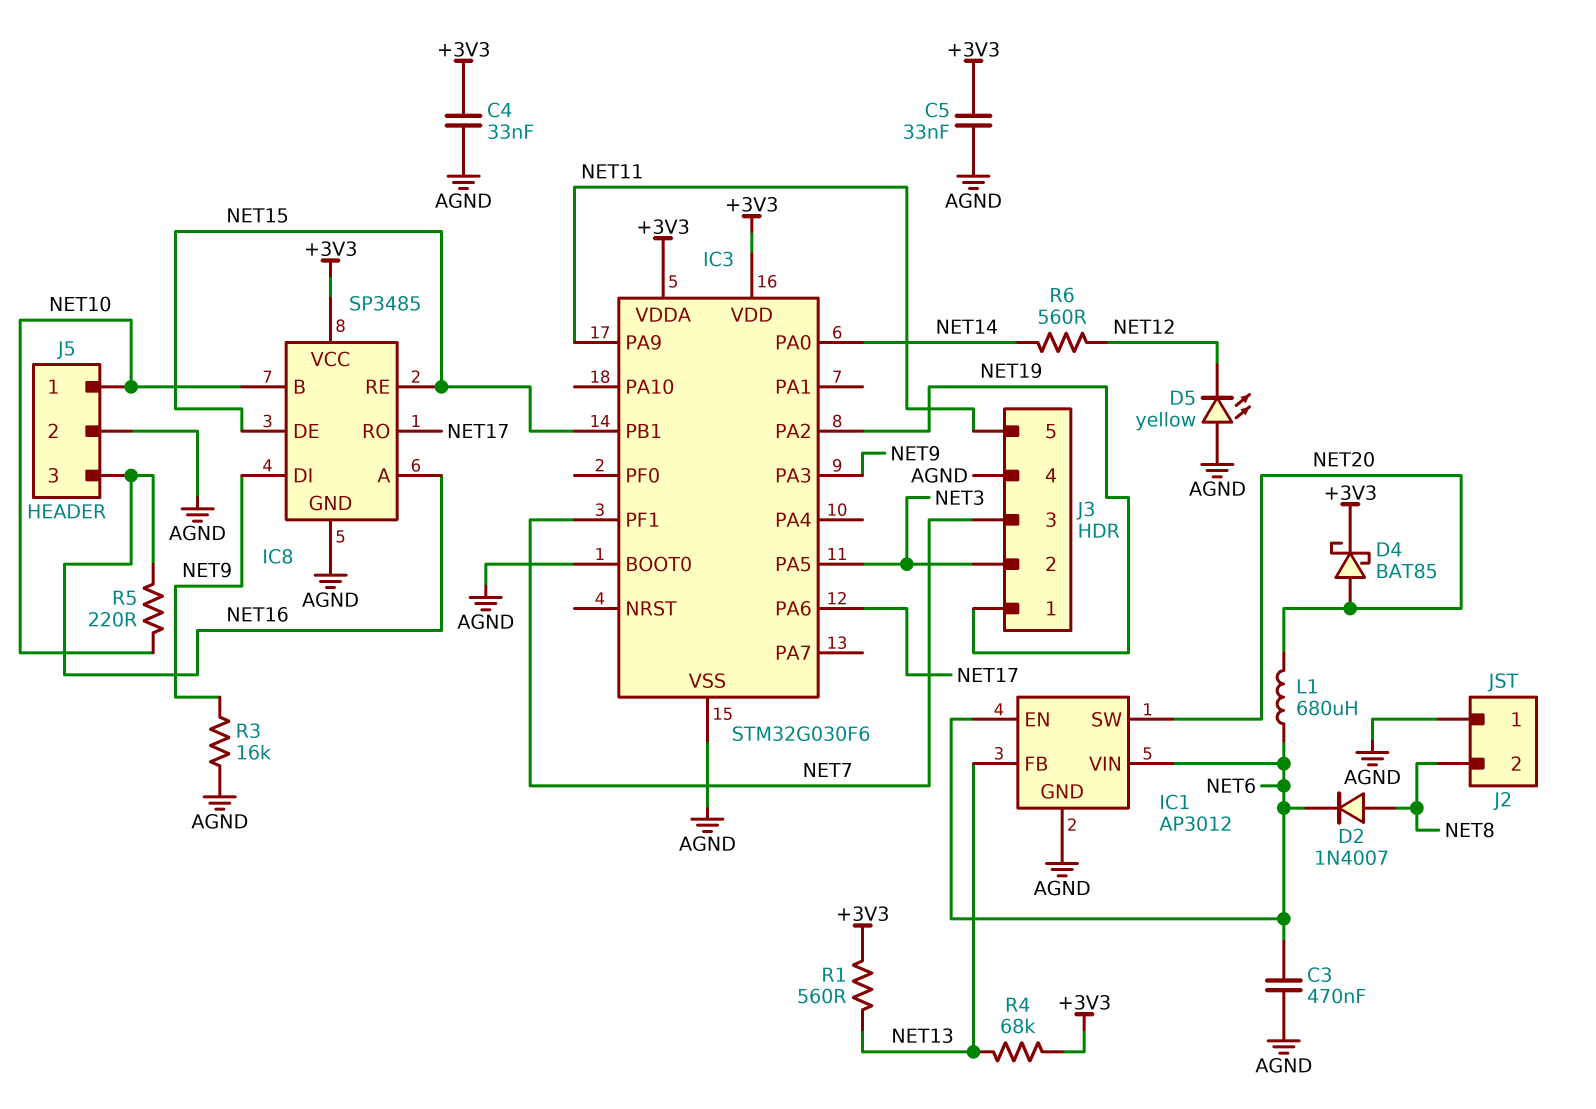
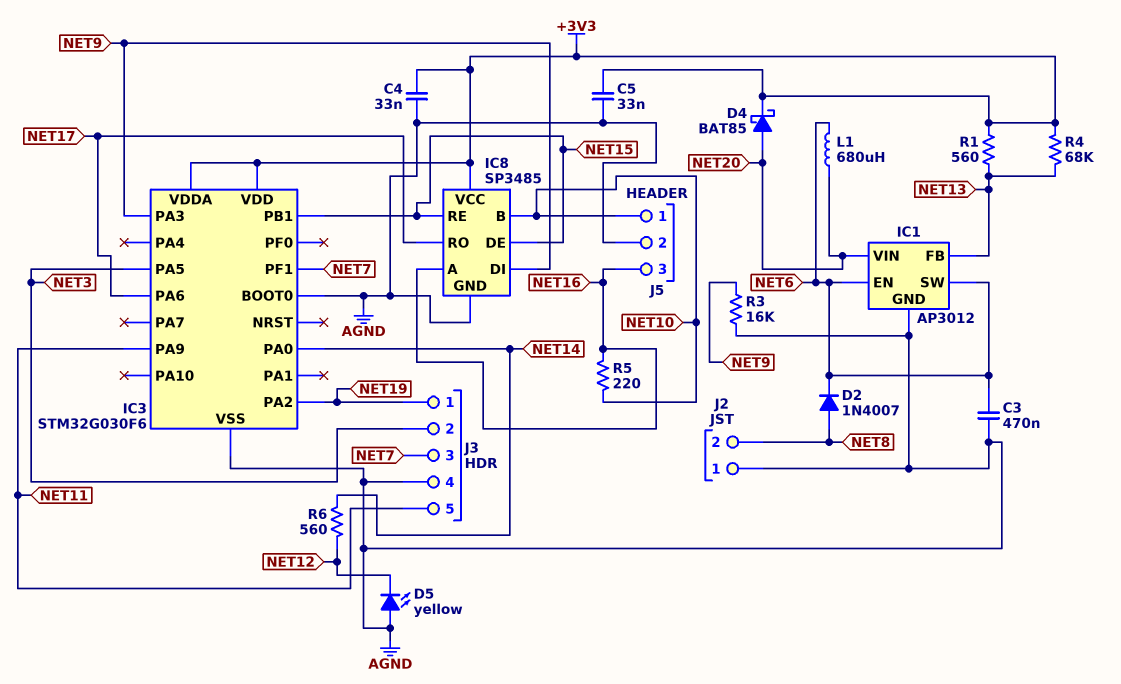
IC1 pin SW: NET20 -> NET6
IC1 pin VIN: NET6 -> NET20

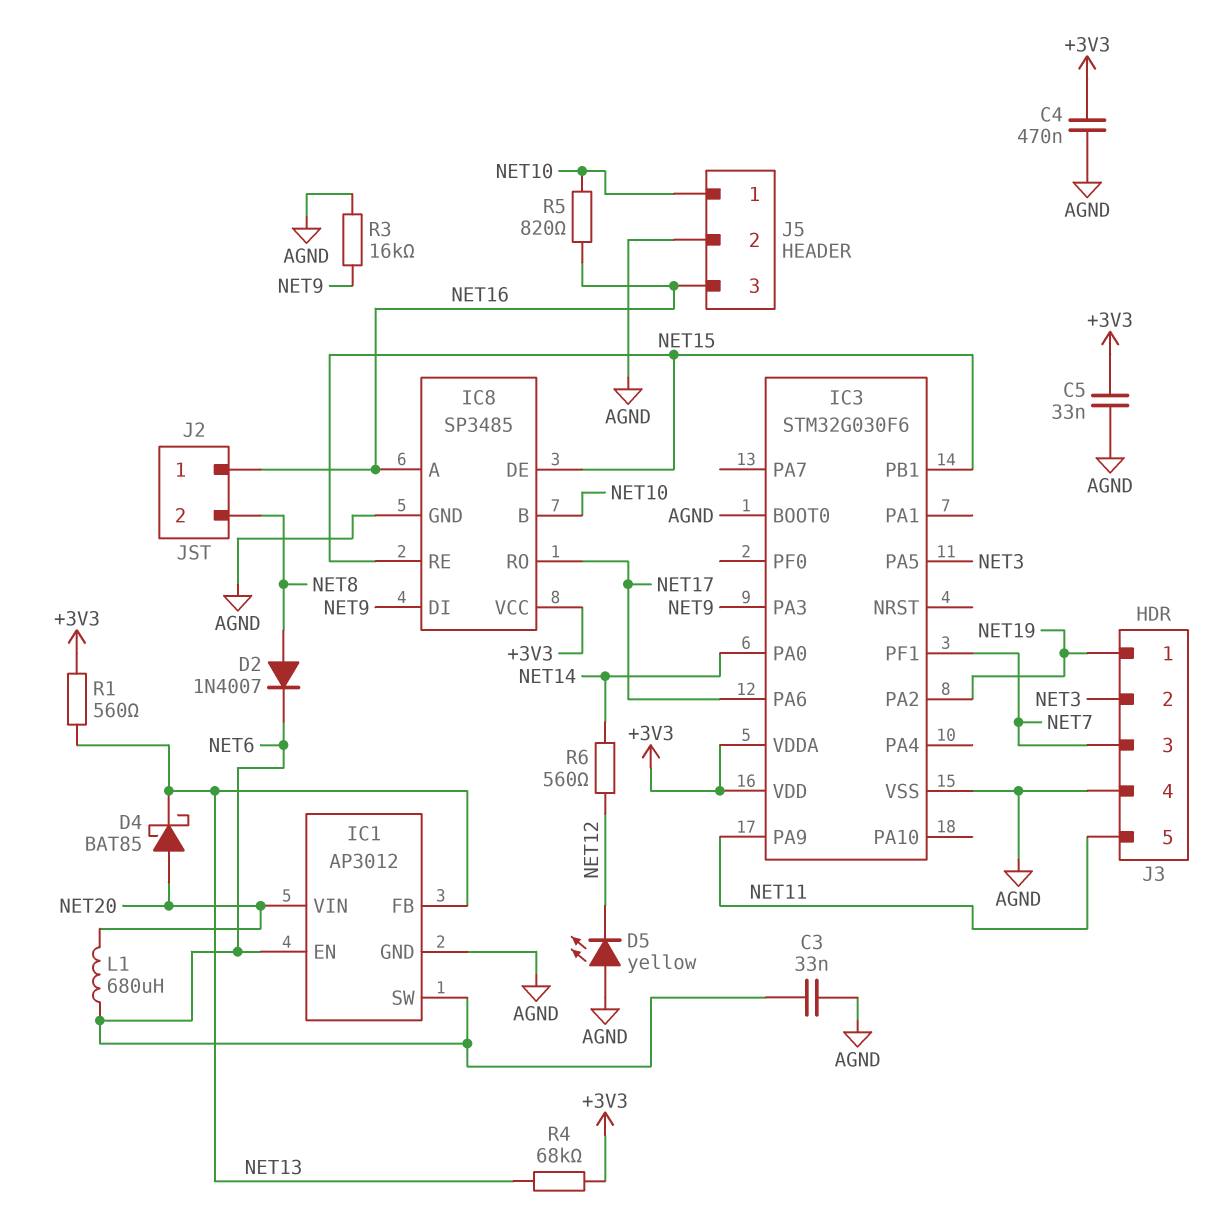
C3: 470nF (AGND, NET6) -> 33nF (AGND, NET6)
C4: 33nF (+3V3, AGND) -> 470nF (+3V3, AGND)
D4: schottky BAT85 (A NET20, K +3V3) -> schottky BAT85 (A NET20, K NET13)
J2 pin 1: AGND -> NET16
R5: 220 (NET10, NET16) -> 820 (NET10, NET16)

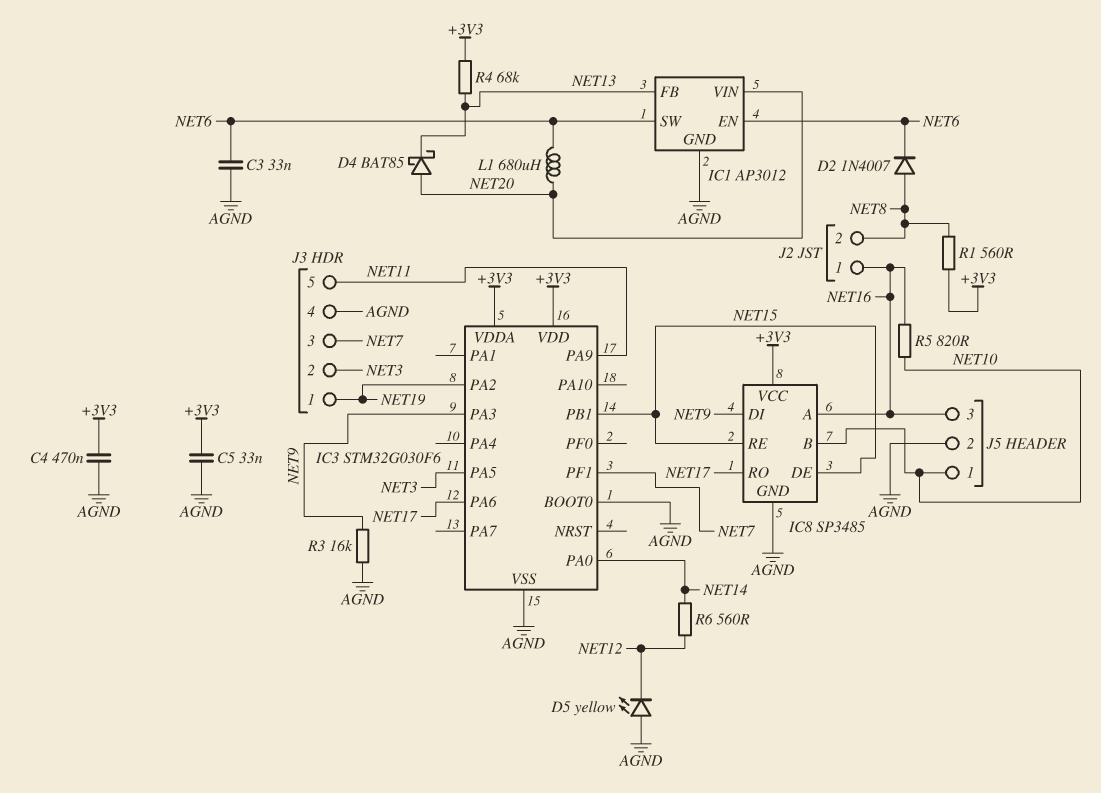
R1: 560 (+3V3, NET13) -> 560 (+3V3, NET8)

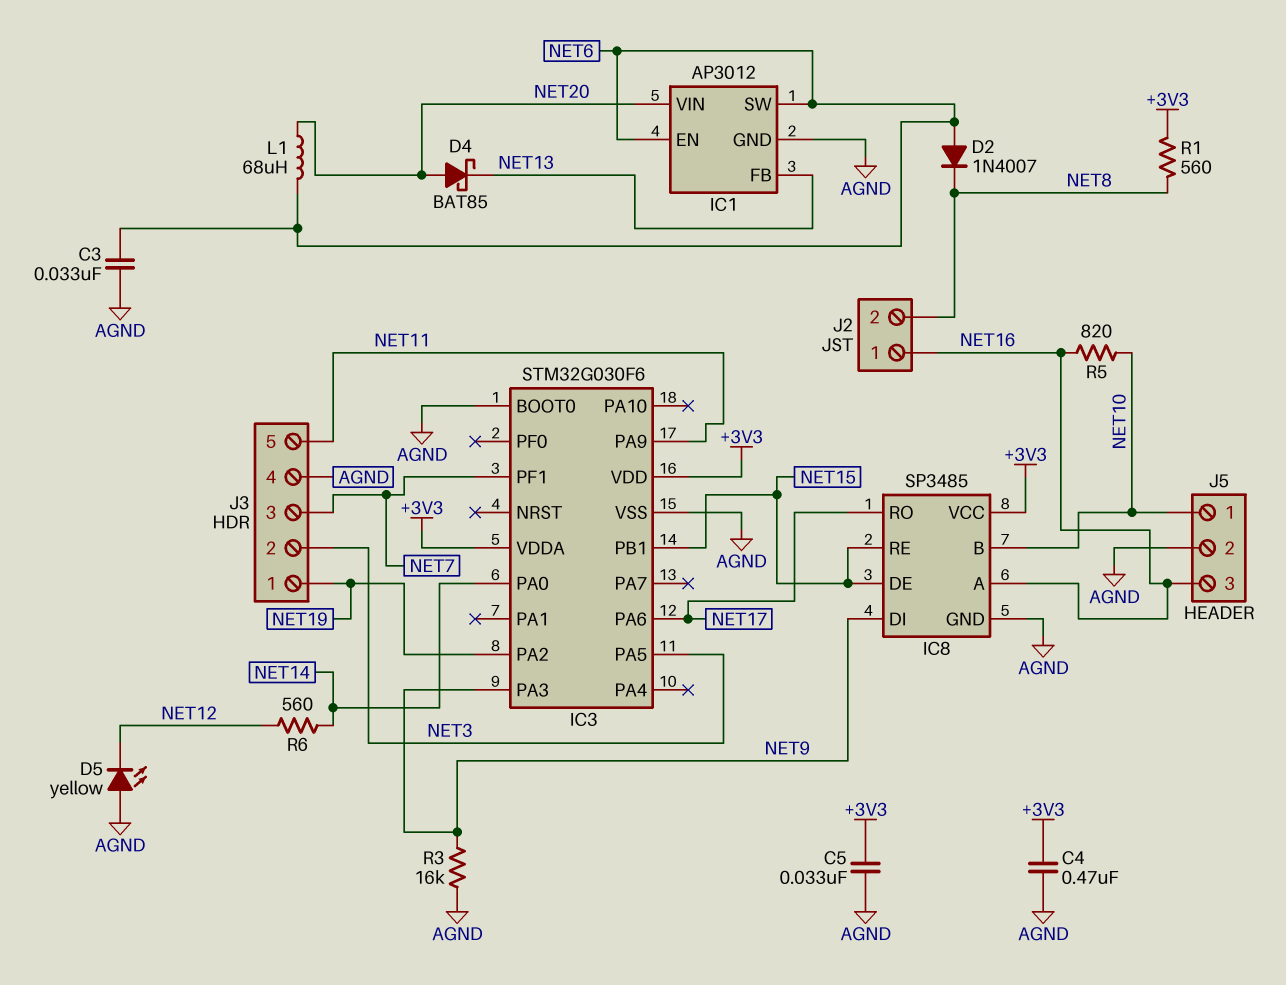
D2: diode 1N4007 (A NET8, K NET6) -> diode 1N4007 (A NET6, K NET8)
L1: 680uH (NET6, NET20) -> 68uH (NET6, NET20)
R4: 68k (+3V3, NET13) -> none

